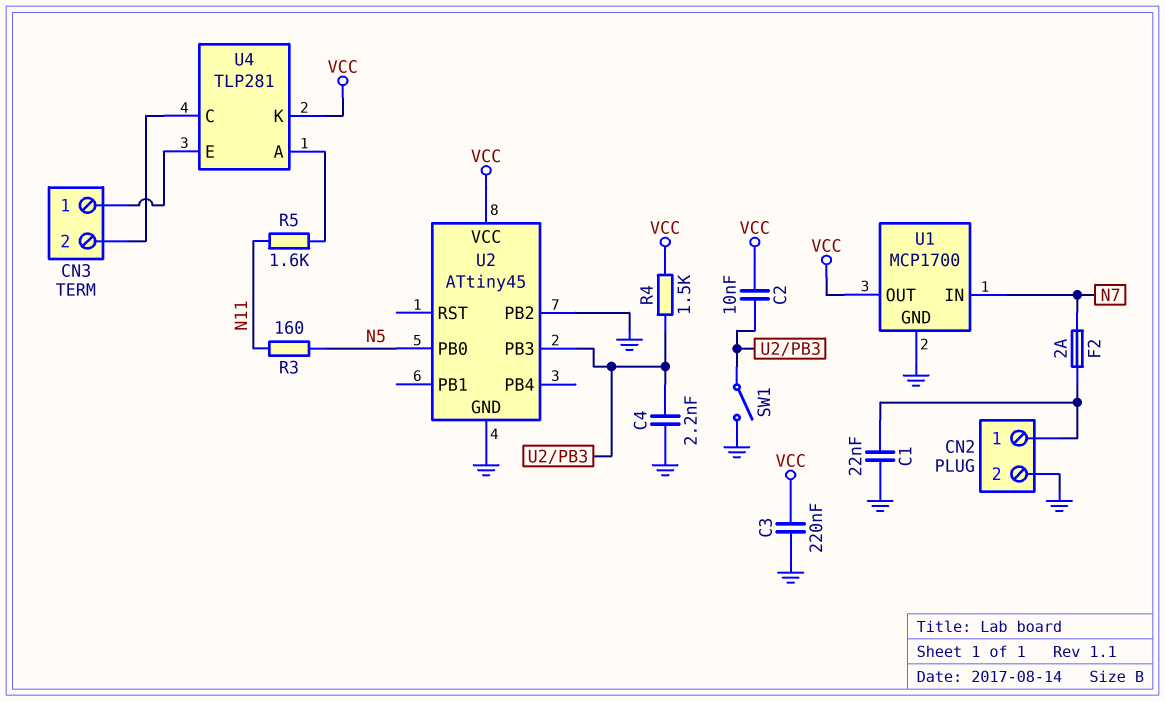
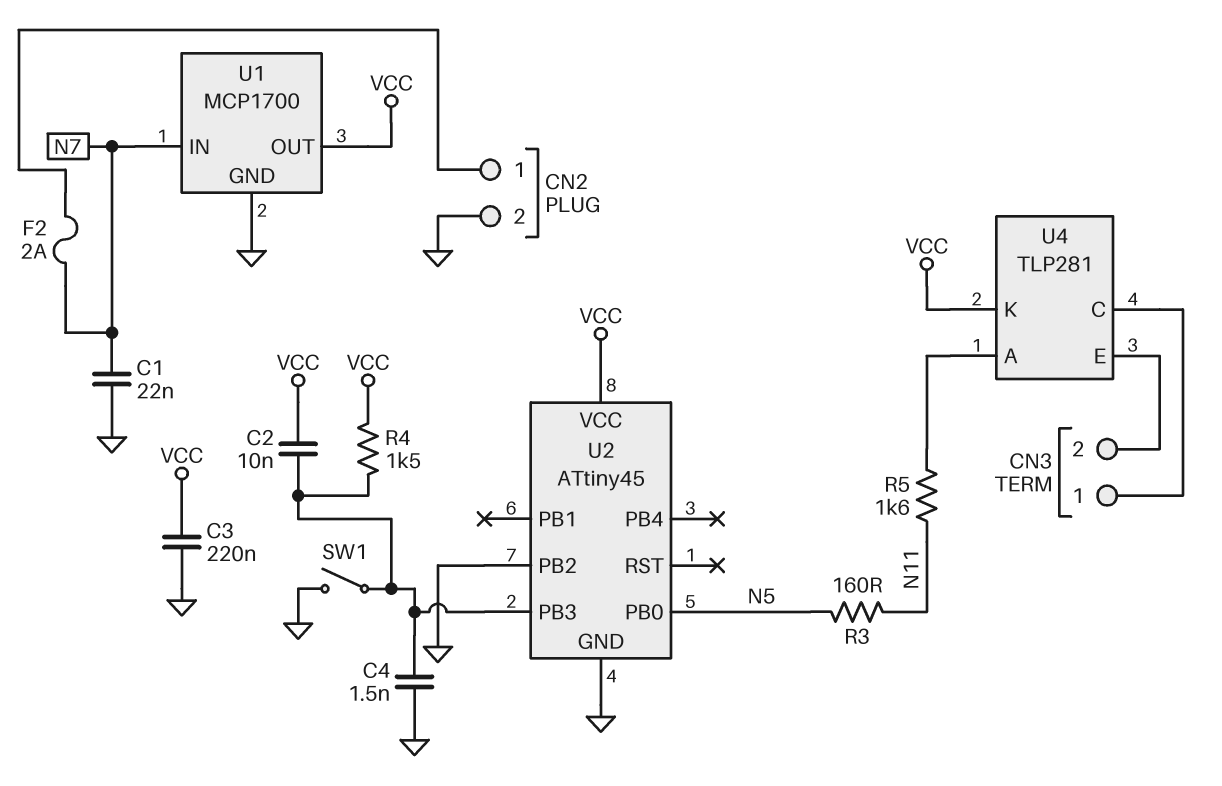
C1: 22nF (CN2/1, GND) -> 22nF (GND, N7)
C4: 2.2nF (GND, U2/PB3) -> 1.5nF (GND, U2/PB3)
U4 pin C: CN3/2 -> CN3/1
U4 pin E: CN3/1 -> CN3/2

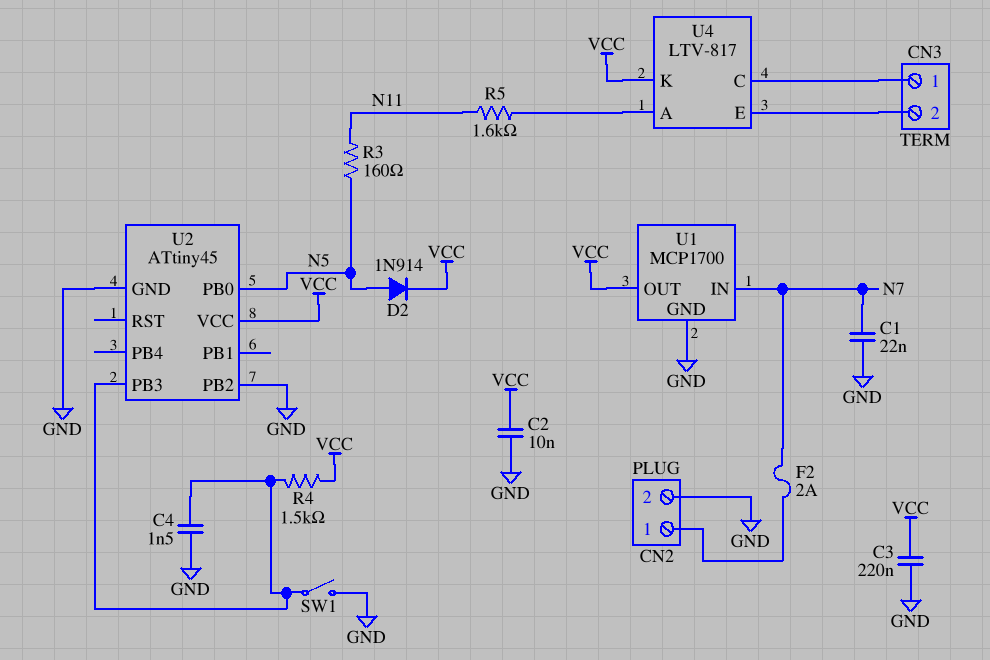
C2: 10nF (U2/PB3, VCC) -> 10nF (GND, VCC)
D2: none -> diode 1N914 (A N5, K VCC)
U4: TLP281 -> LTV-817

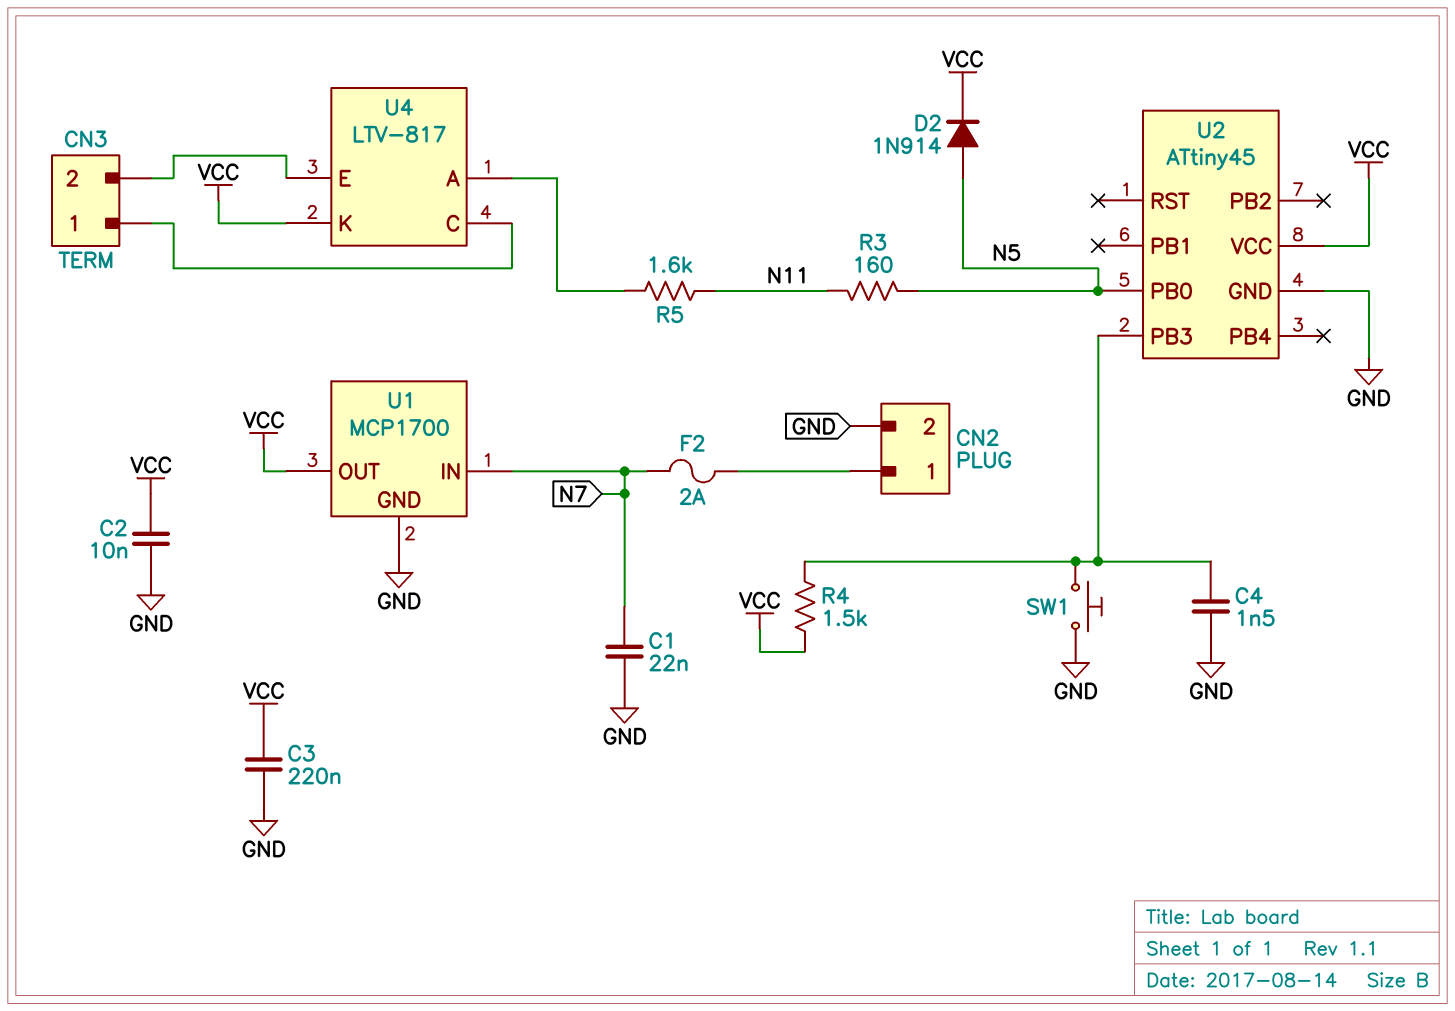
SW1: switch (GND, U2/PB3) -> button (GND, U2/PB3)
U2 pin PB2: GND -> none

